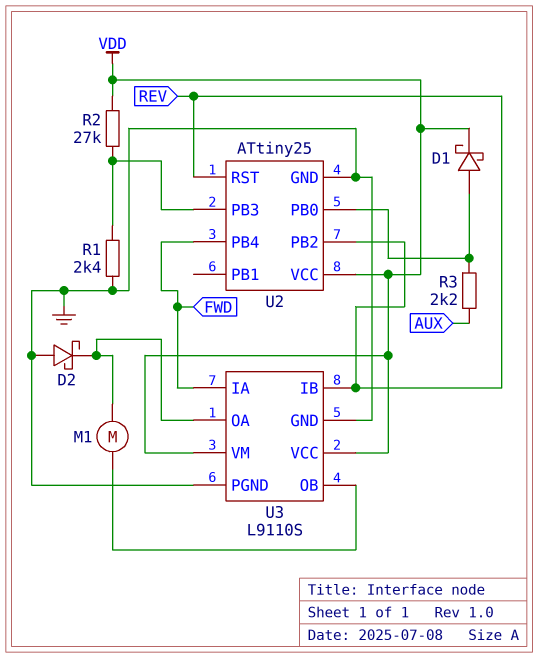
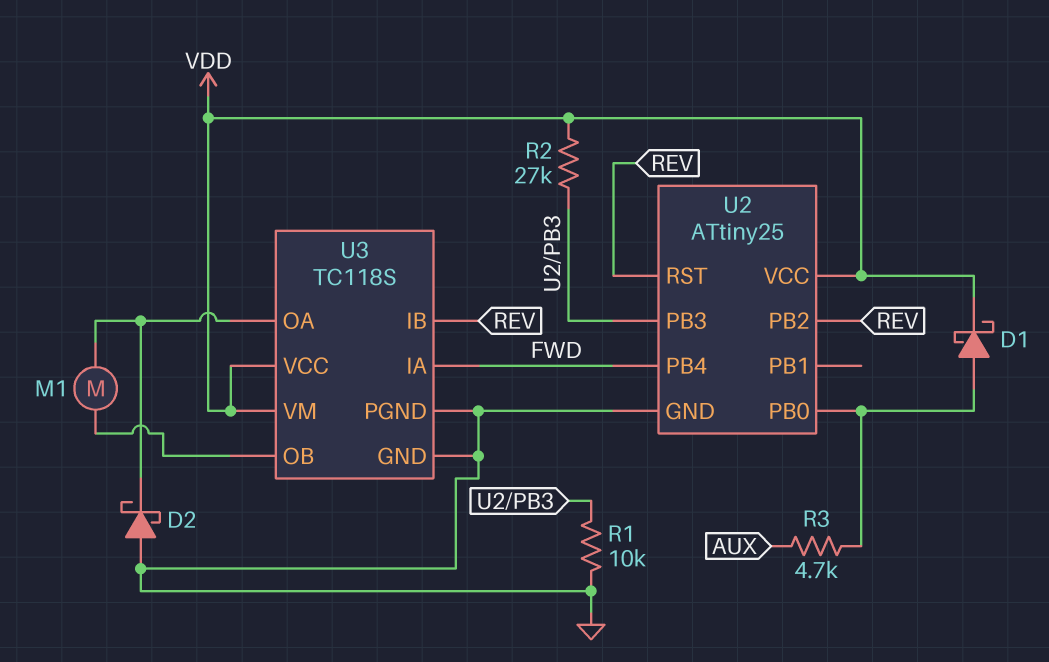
R1: 2.4k (GND, U2/PB3) -> 10k (GND, U2/PB3)
R3: 2.2k (AUX, U2/PB0) -> 4.7k (AUX, U2/PB0)
U3: L9110S -> TC118S

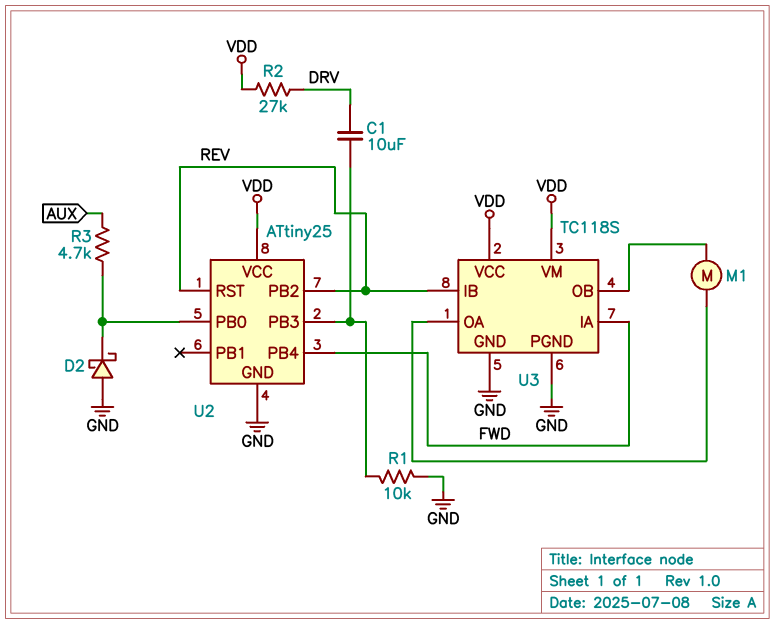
C1: none -> 10uF (DRV, U2/PB3)
D1: schottky (A U2/PB0, K VDD) -> none
D2: schottky (A GND, K U3/OA) -> schottky (A GND, K U2/PB0)
R2: 27k (U2/PB3, VDD) -> 27k (DRV, VDD)

